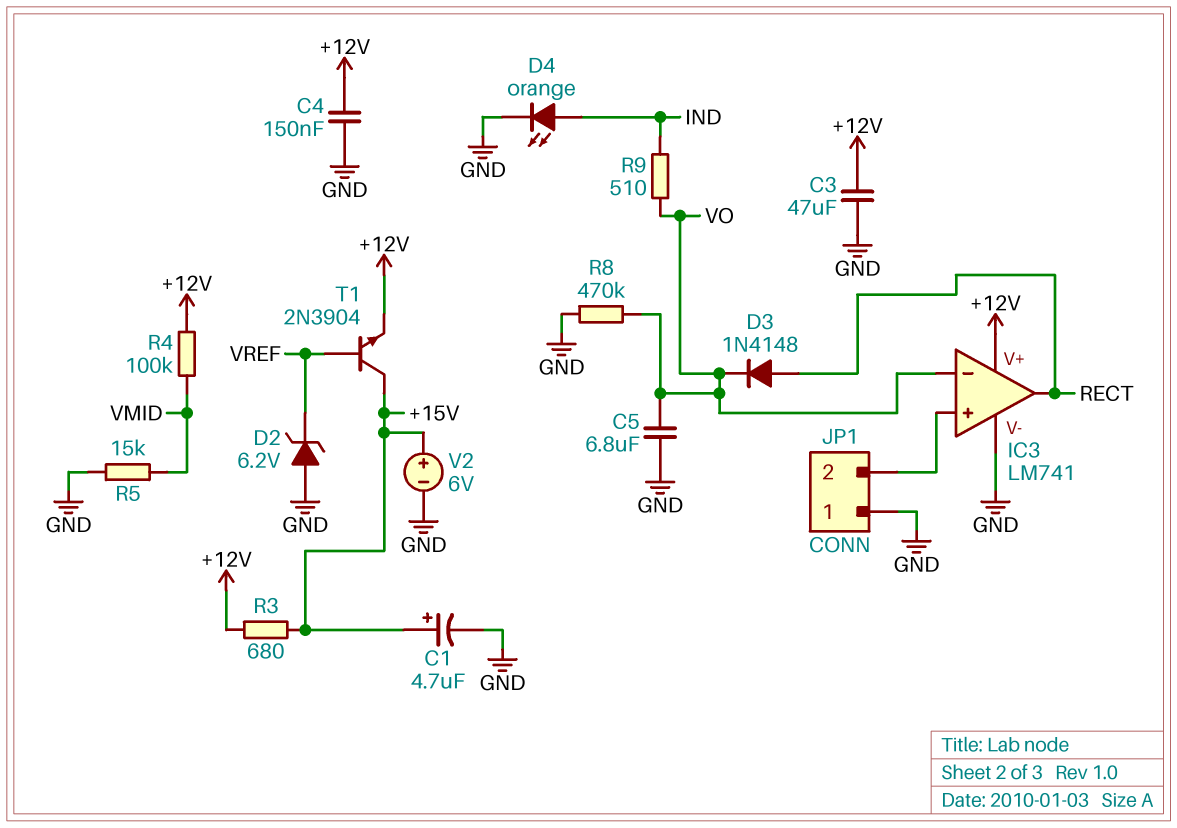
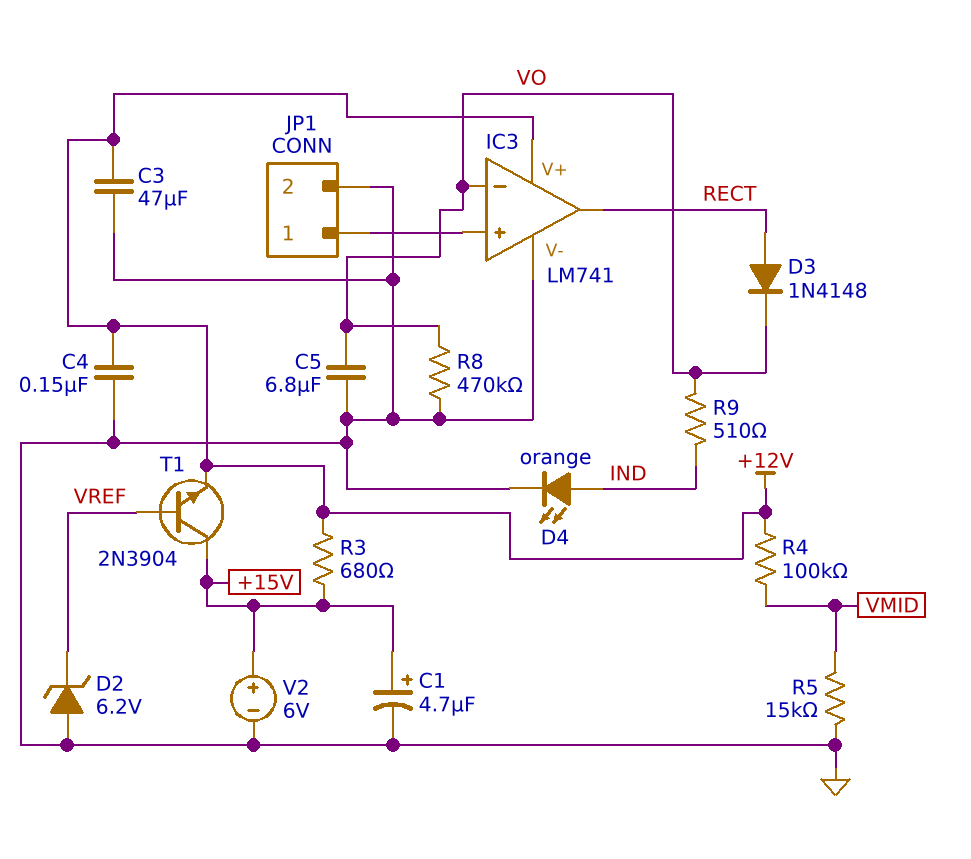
JP1 pin 1: GND -> IC3/in+
JP1 pin 2: IC3/in+ -> GND

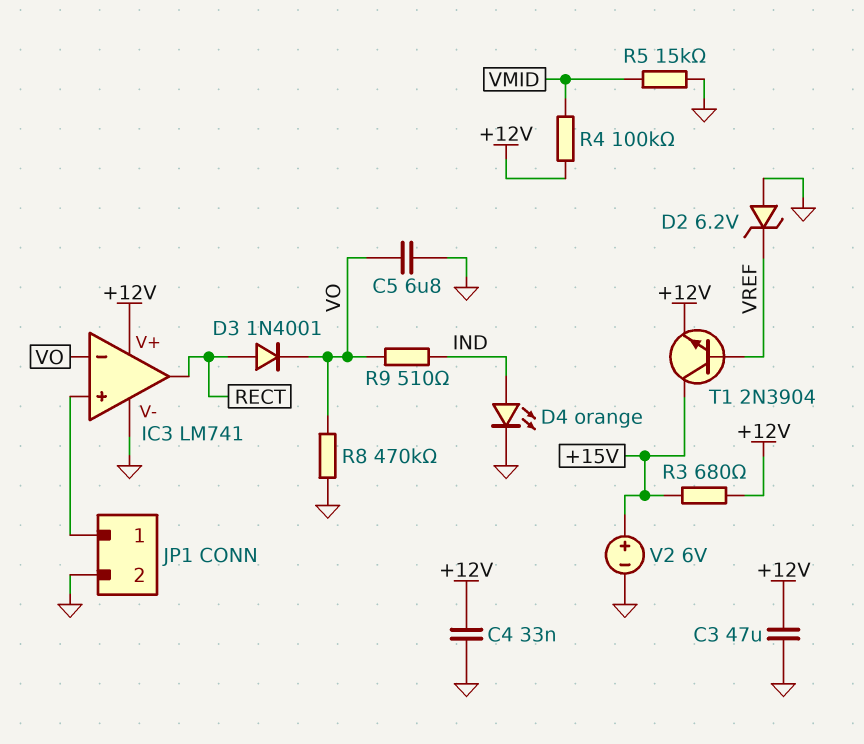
C1: 4.7uF (plus +15V, minus GND) -> none
C4: 150nF (+12V, GND) -> 33nF (+12V, GND)
D3: diode 1N4148 (A RECT, K VO) -> diode 1N4001 (A RECT, K VO)

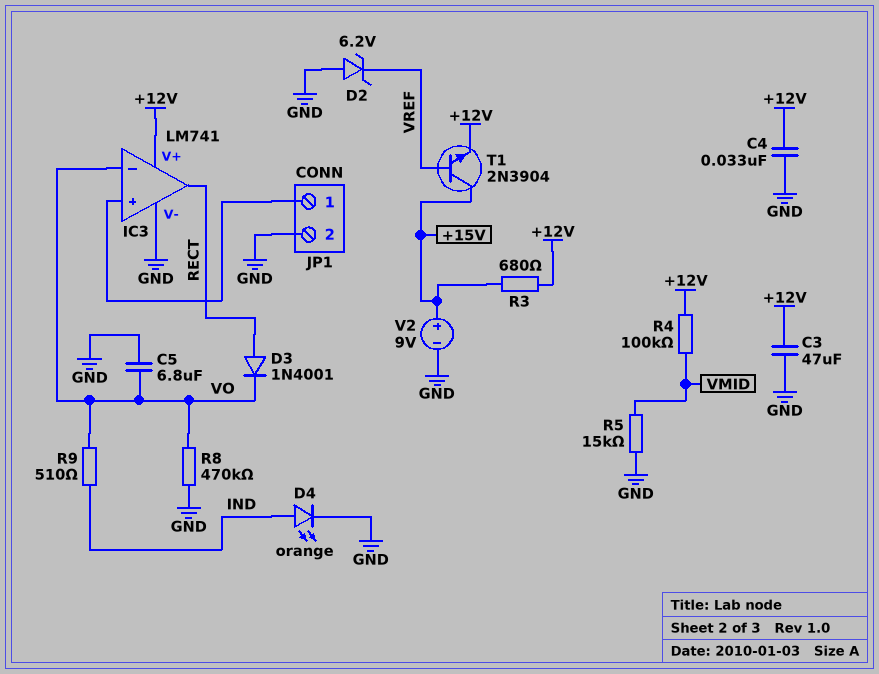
V2: 6V (plus +15V, minus GND) -> 9V (plus +15V, minus GND)

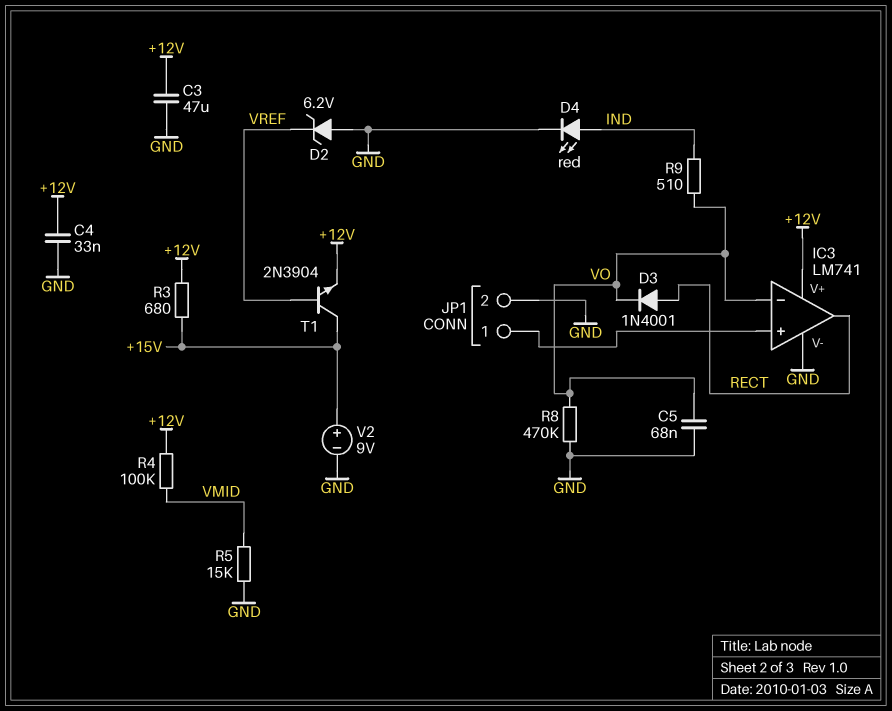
C5: 6.8uF (GND, VO) -> 68nF (GND, VO)
D4: LED orange (A IND, K GND) -> LED red (A IND, K GND)

